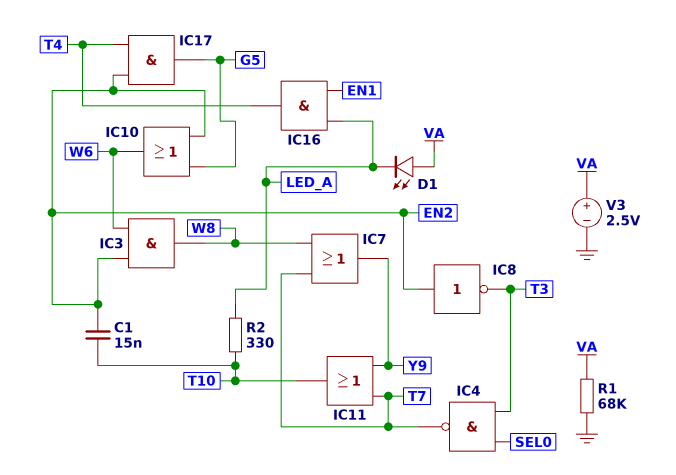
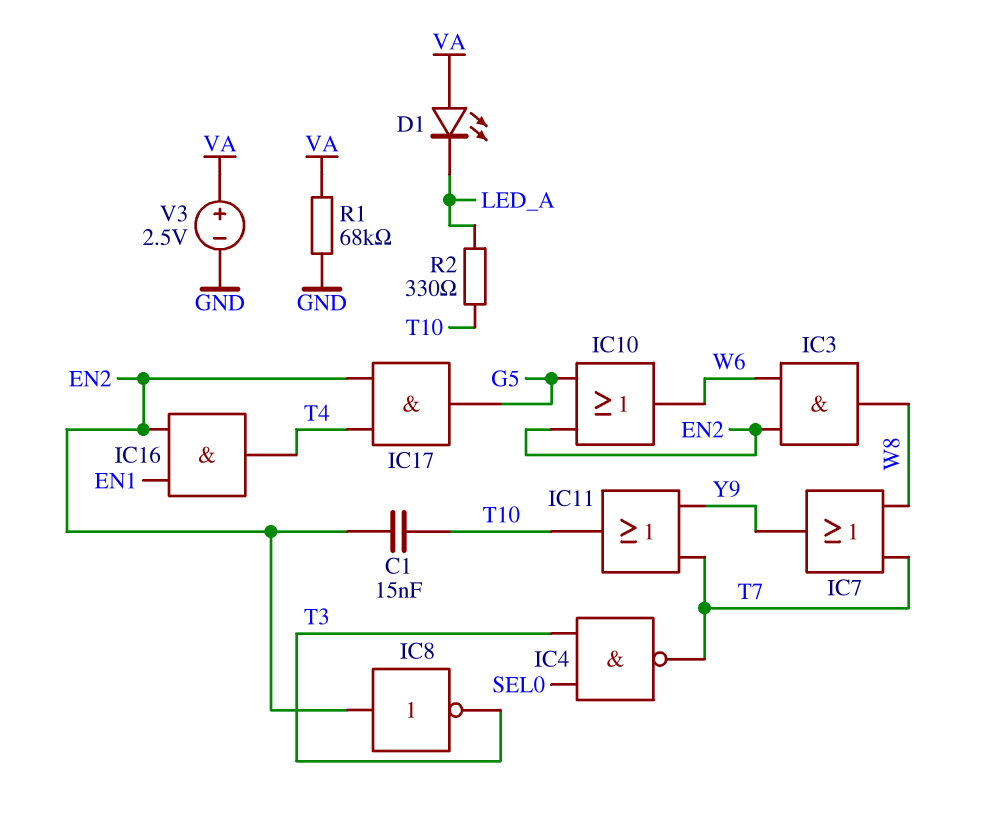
IC16: AND (in EN1, in LED_A, out T4) -> AND (in EN1, in EN2, out T4)

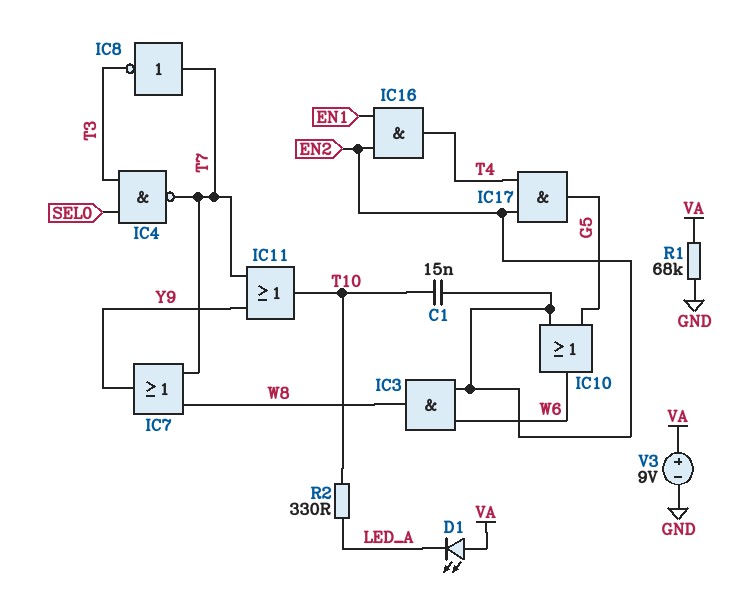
IC8: NOT (in EN2, out T3) -> NOT (in T7, out T3)
V3: 2.5V (plus VA, minus GND) -> 9V (plus VA, minus GND)

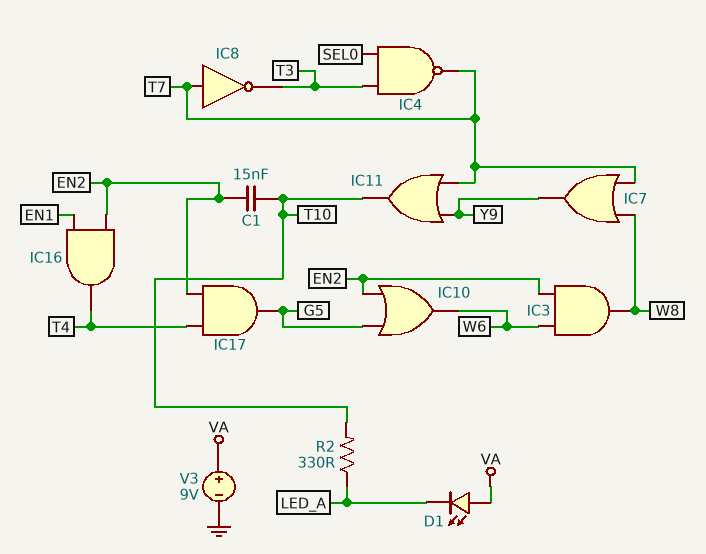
R1: 68k (GND, VA) -> none

